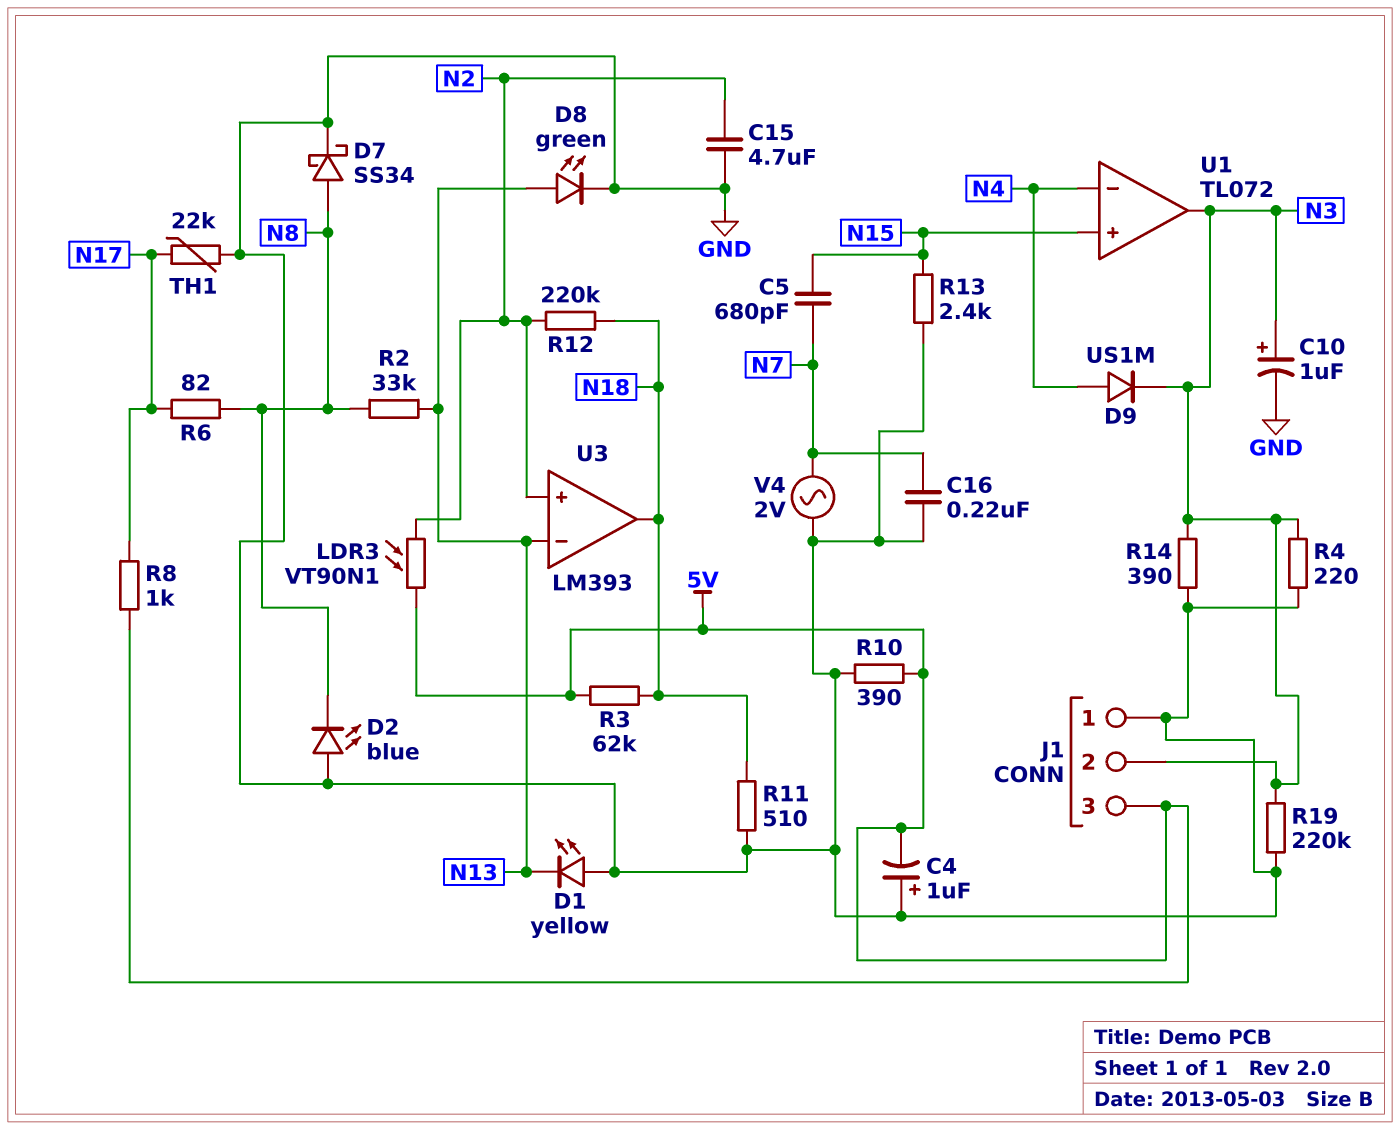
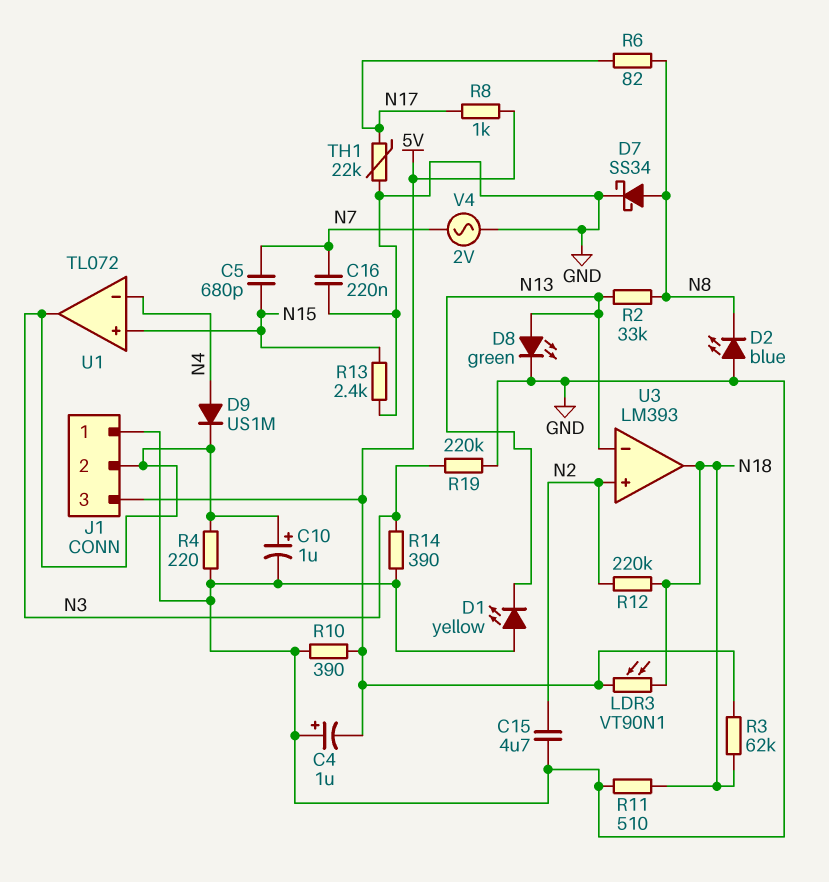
LDR3: VT90N1 (5V, N2) -> VT90N1 (5V, N18)

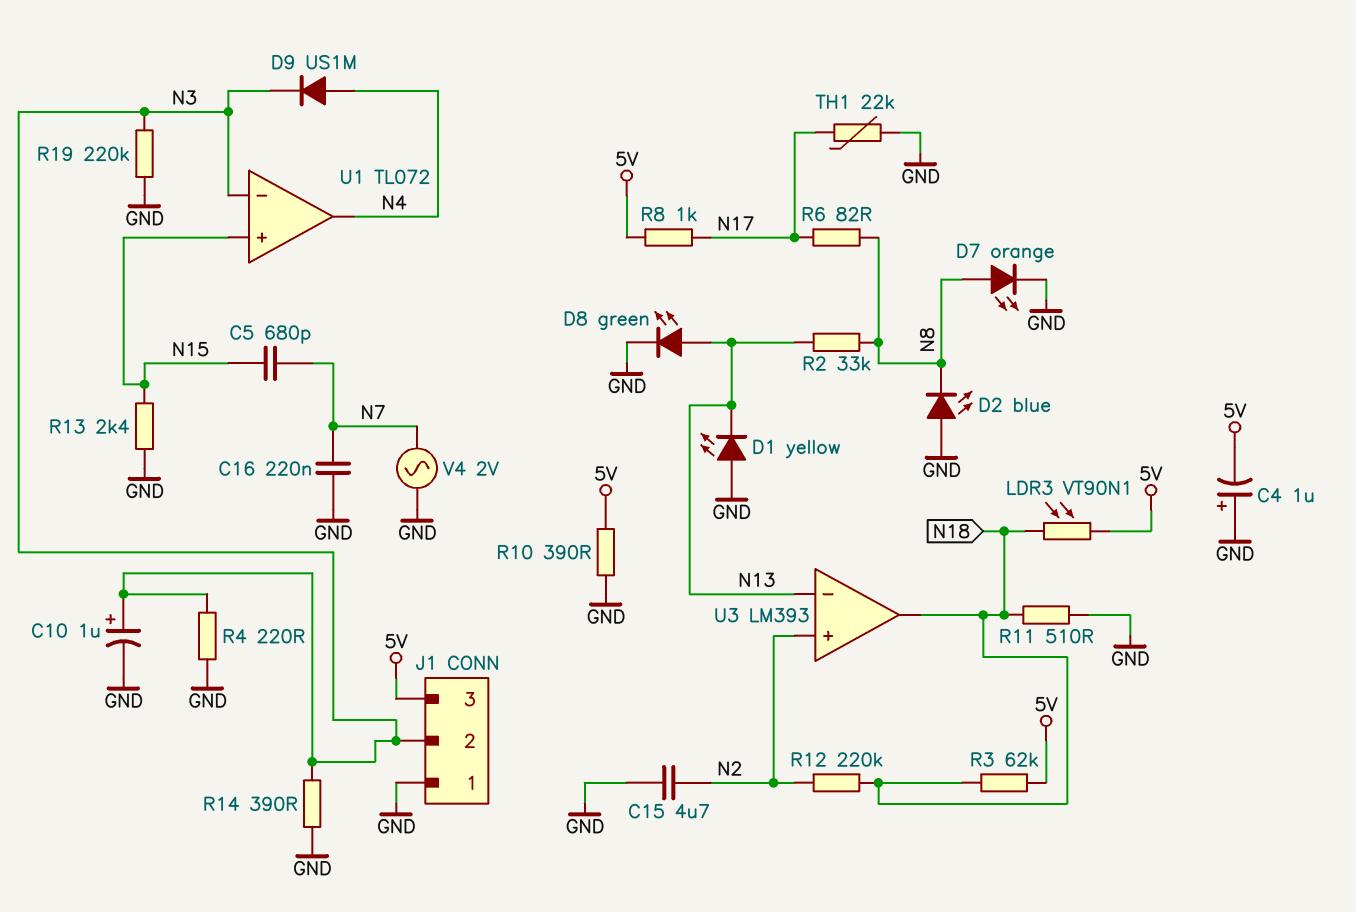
D7: schottky SS34 (A N8, K GND) -> LED orange (A N8, K GND)
U1 pin in-: N4 -> N3
U1 pin out: N3 -> N4

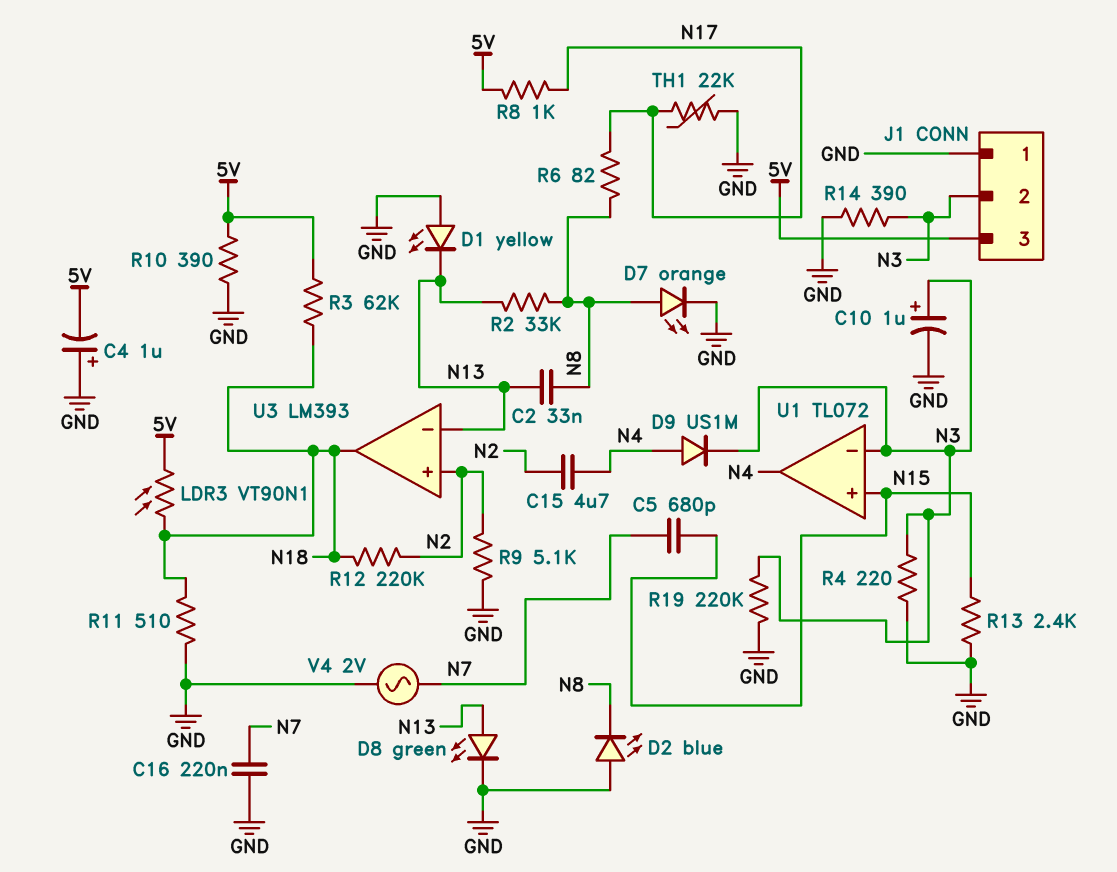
C2: none -> 33nF (N8, N13)
C15: 4.7uF (GND, N2) -> 4.7uF (N2, N4)
R9: none -> 5.1k (GND, N2)

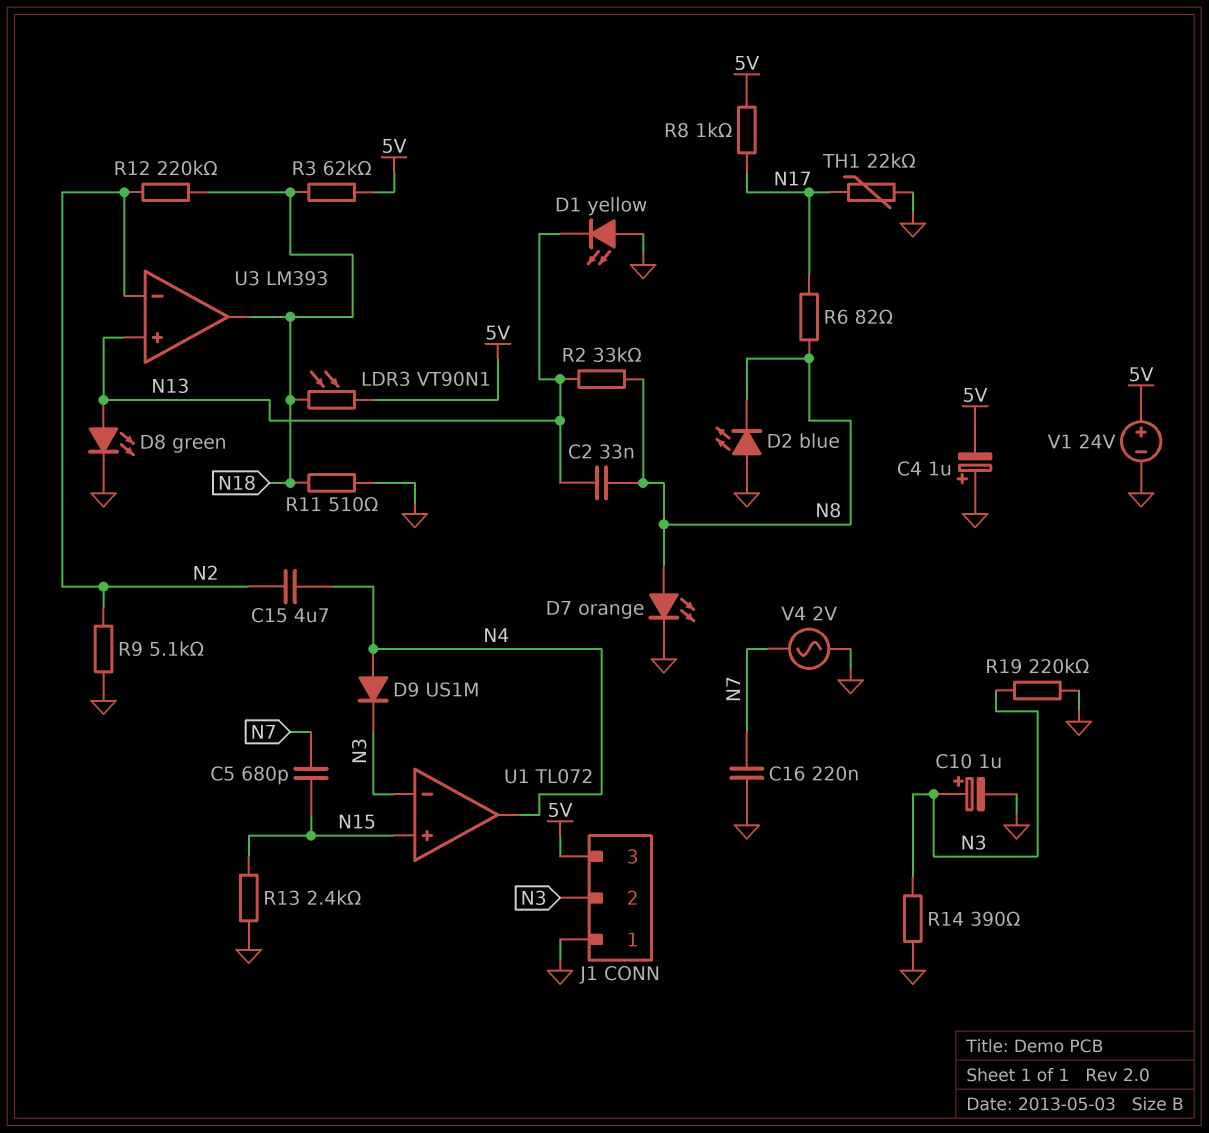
R4: 220 (GND, N3) -> none
R10: 390 (5V, GND) -> none
U3 pin in+: N2 -> N13
U3 pin in-: N13 -> N2
V1: none -> 24V (plus 5V, minus GND)

